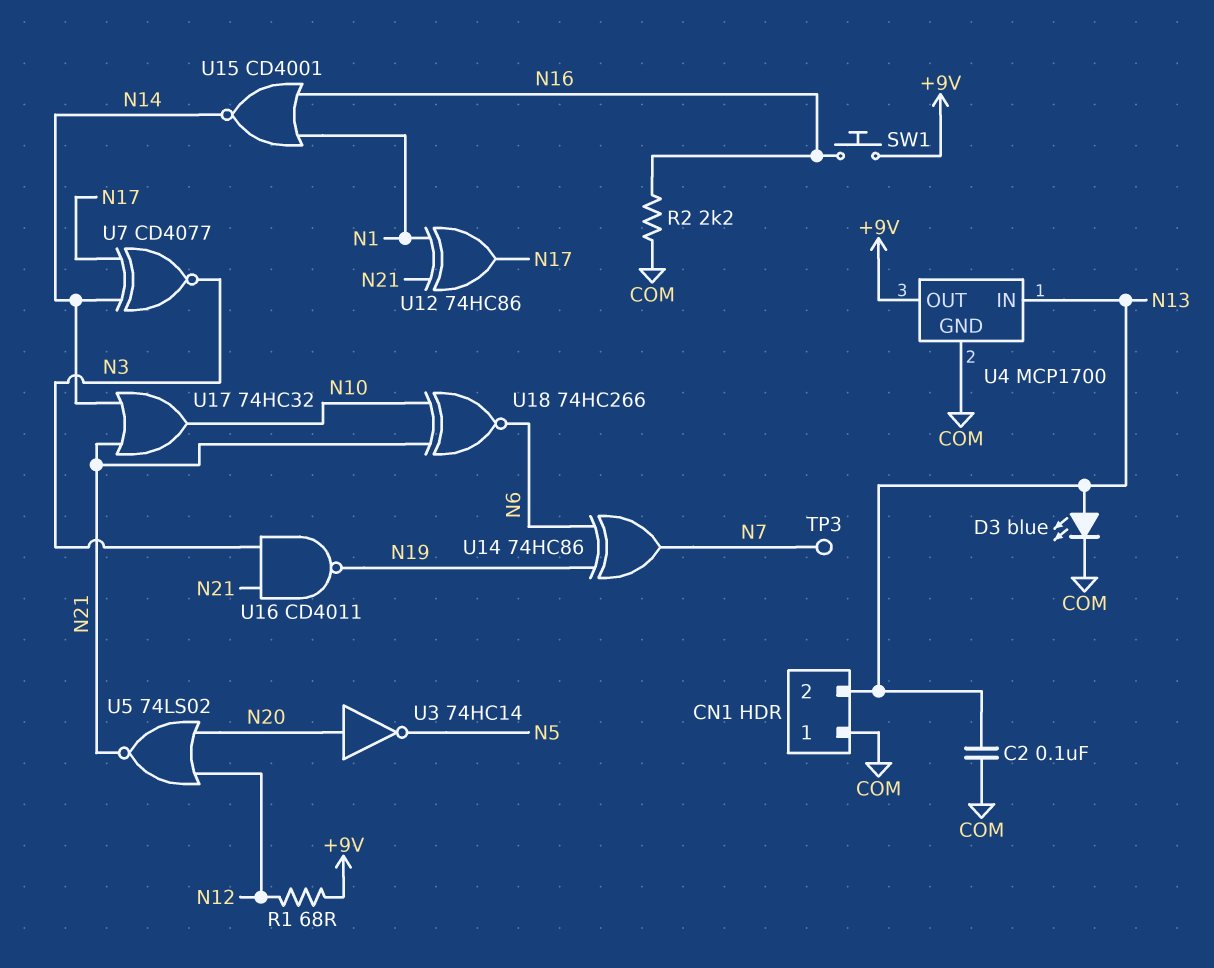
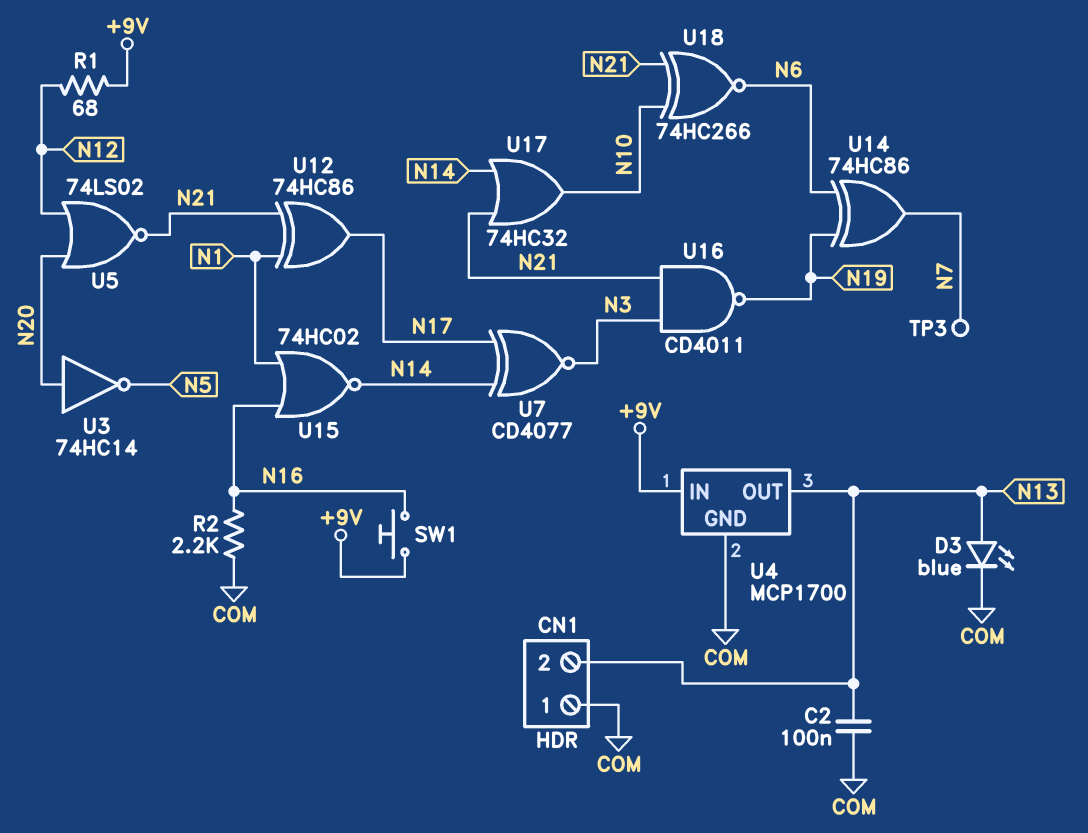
U4 pin IN: N13 -> +9V
U4 pin OUT: +9V -> N13
U15: NOR CD4001 (in N1, in N16, out N14) -> NOR 74HC02 (in N1, in N16, out N14)

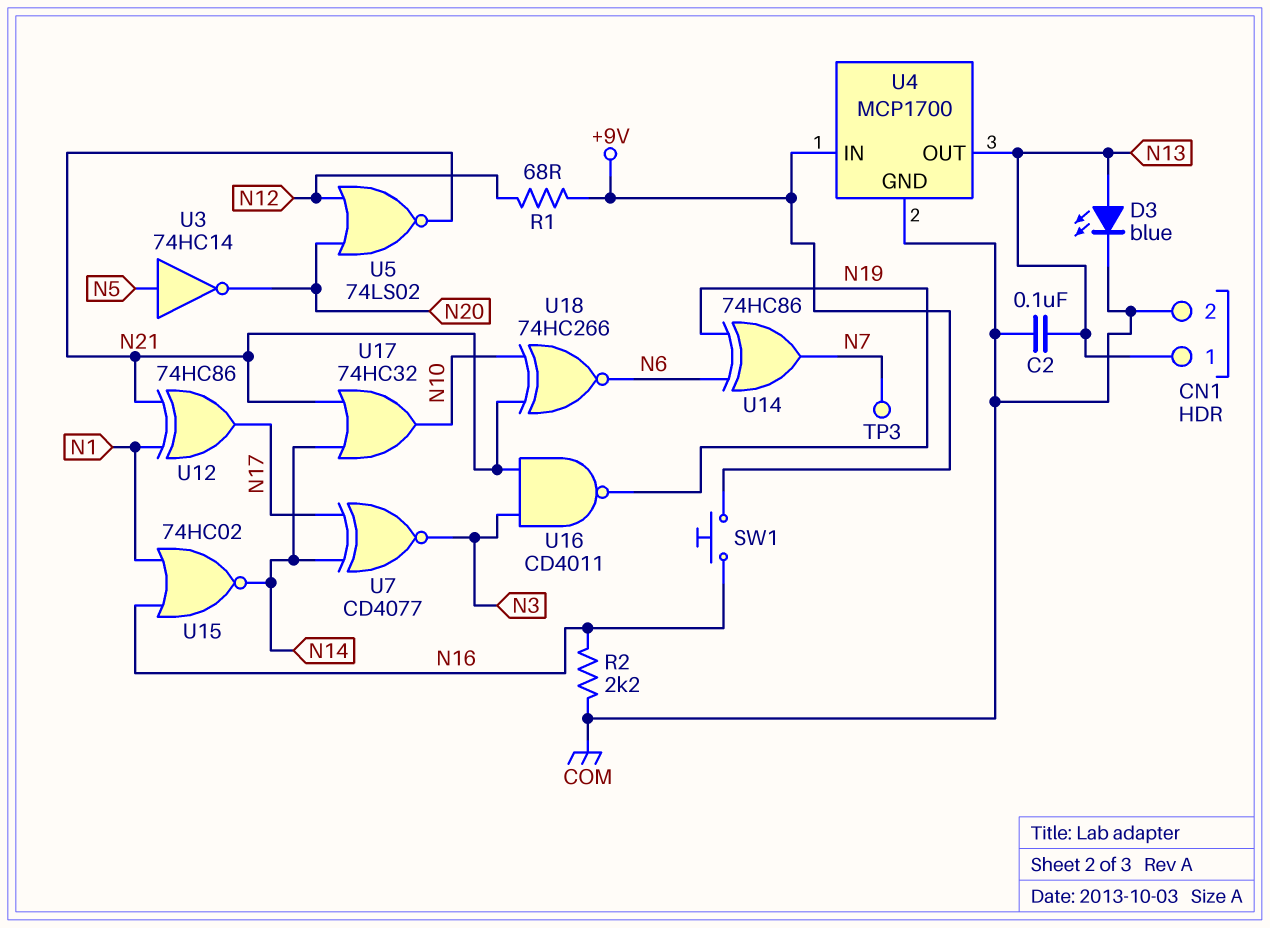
CN1 pin 1: COM -> N13
CN1 pin 2: N13 -> COM
U3: NOT 74HC14 (in N20, out N5) -> NOT 74HC14 (in N5, out N20)

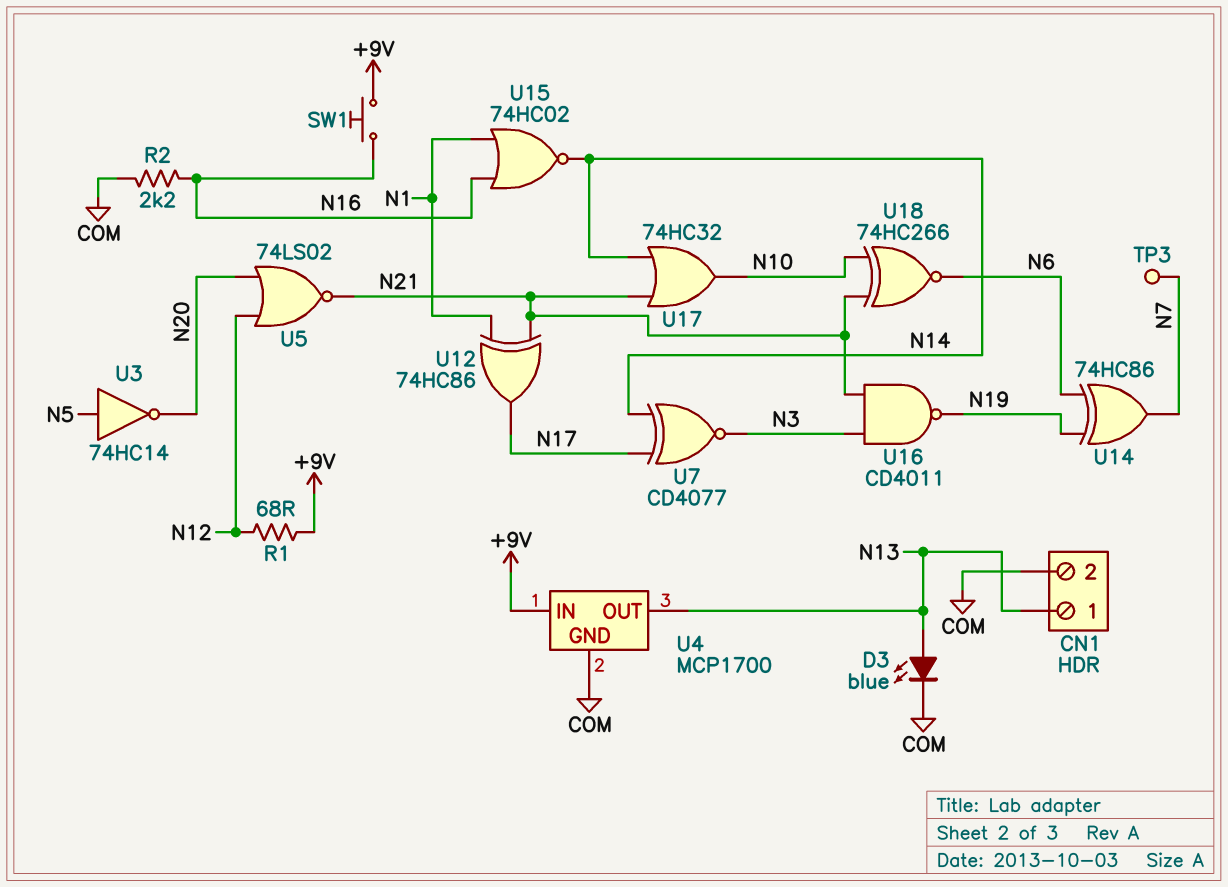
C2: 100nF (COM, N13) -> none

